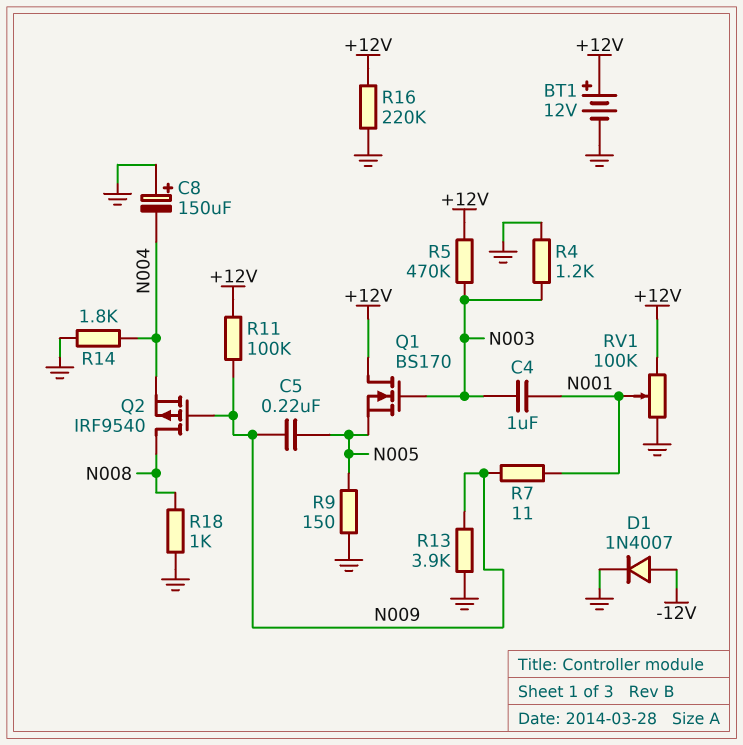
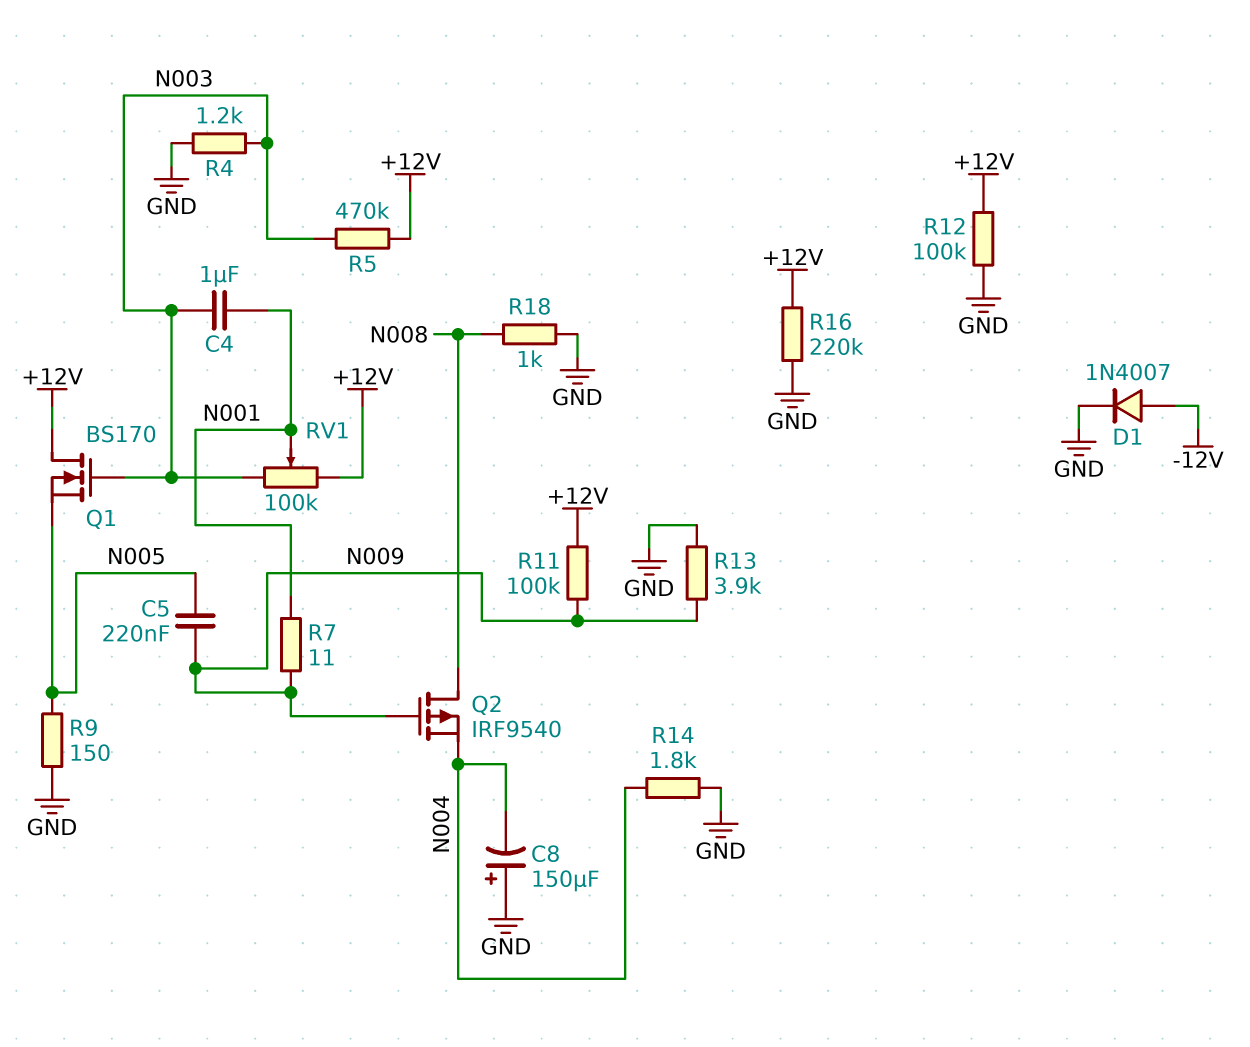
BT1: 12V (plus +12V, minus GND) -> none
R12: none -> 100k (+12V, GND)
RV1: 100k (+12V, GND, wiper N001) -> 100k (+12V, N003, wiper N001)

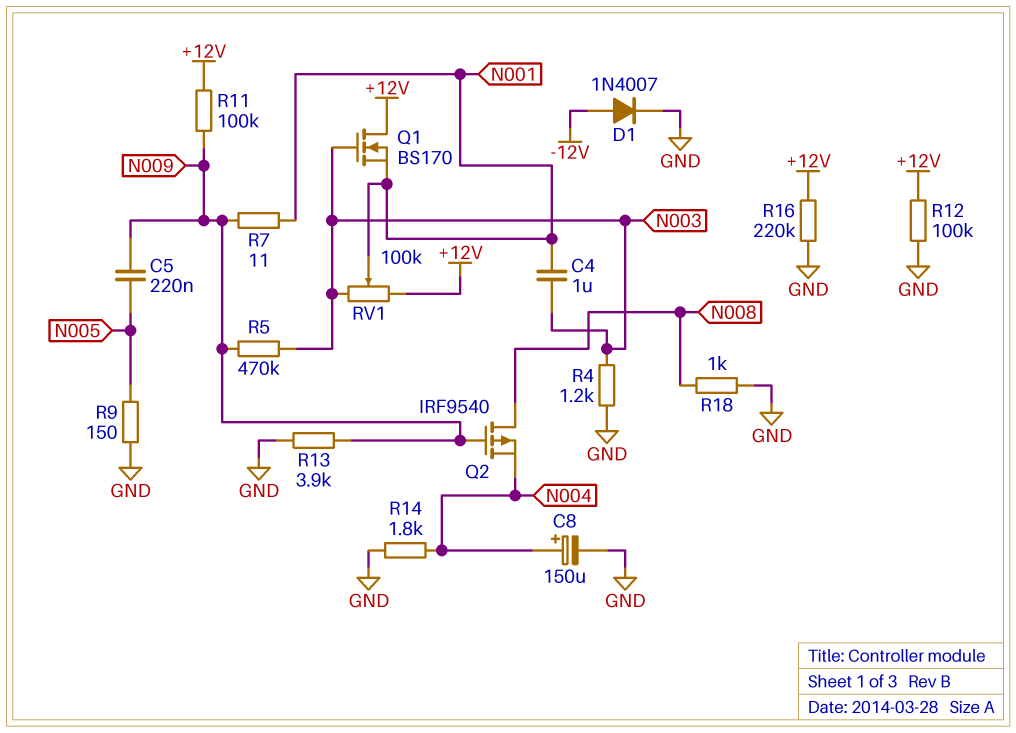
C8: 150uF (plus GND, minus N004) -> 150uF (plus N004, minus GND)
Q1: NMOS BS170 (G N003, D +12V, S N005) -> NMOS BS170 (G N003, D +12V, S N001)
R5: 470k (+12V, N003) -> 470k (N003, N009)

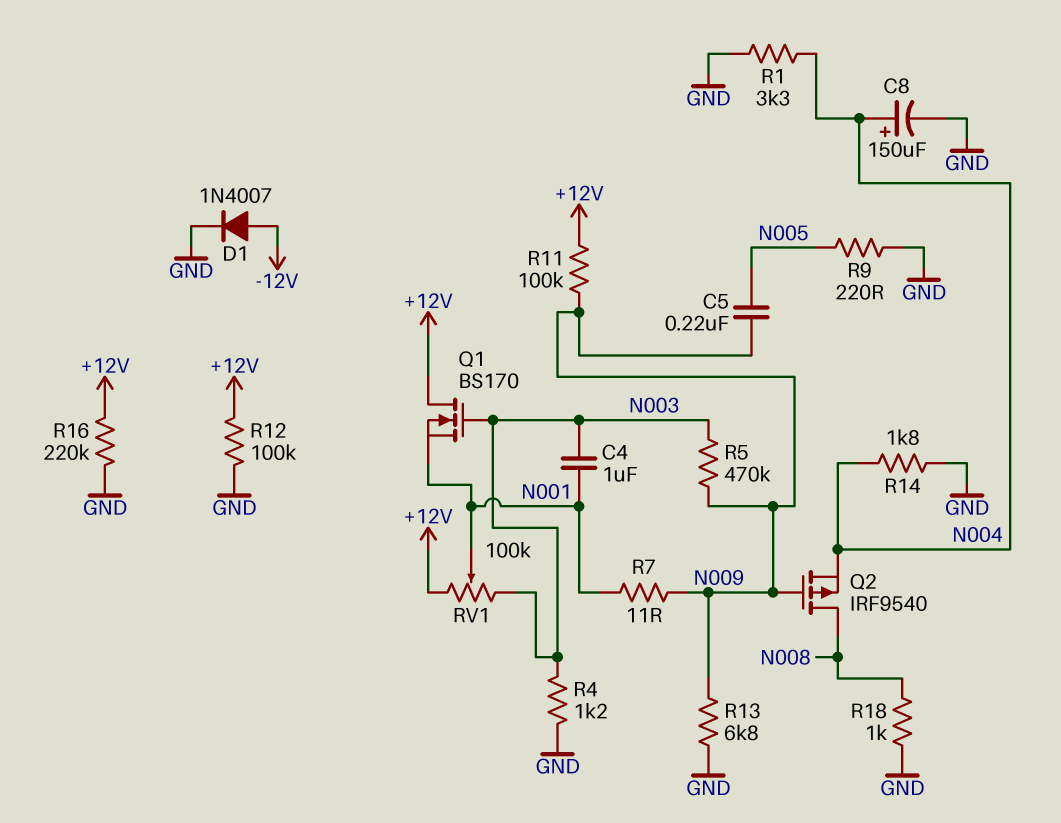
R1: none -> 3.3k (GND, N004)
R9: 150 (GND, N005) -> 220 (GND, N005)
R13: 3.9k (GND, N009) -> 6.8k (GND, N009)

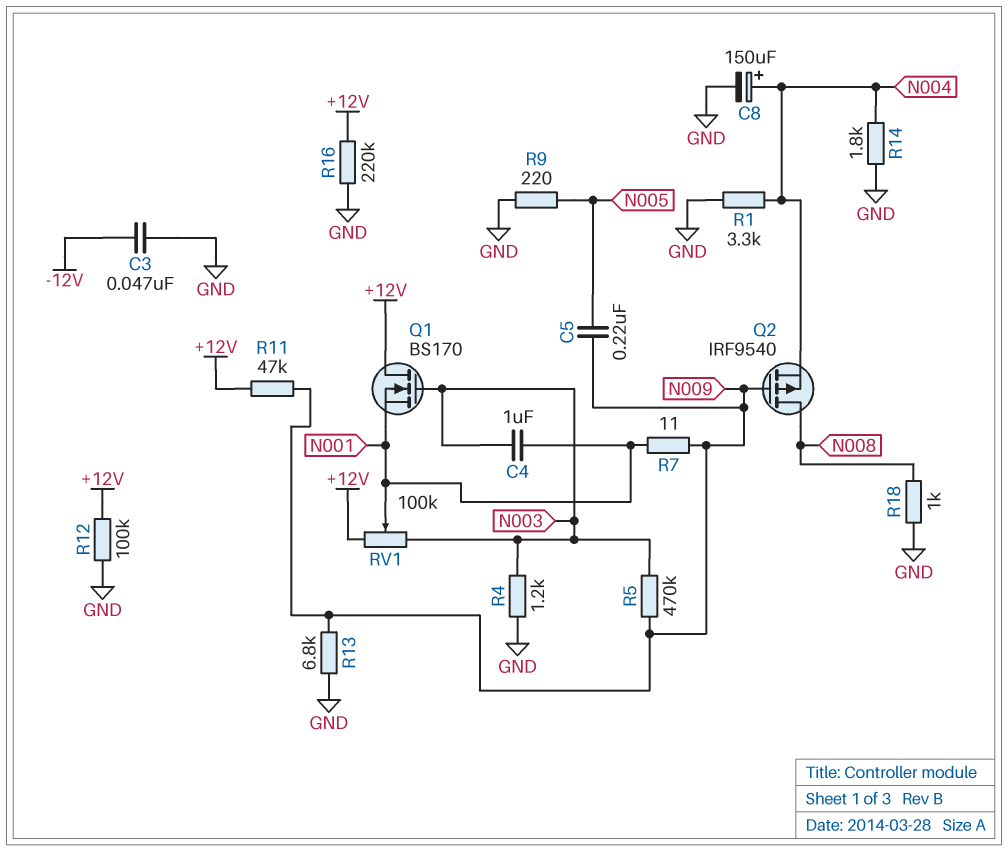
C3: none -> 47nF (-12V, GND)
D1: diode 1N4007 (A -12V, K GND) -> none
R11: 100k (+12V, N009) -> 47k (+12V, N009)

